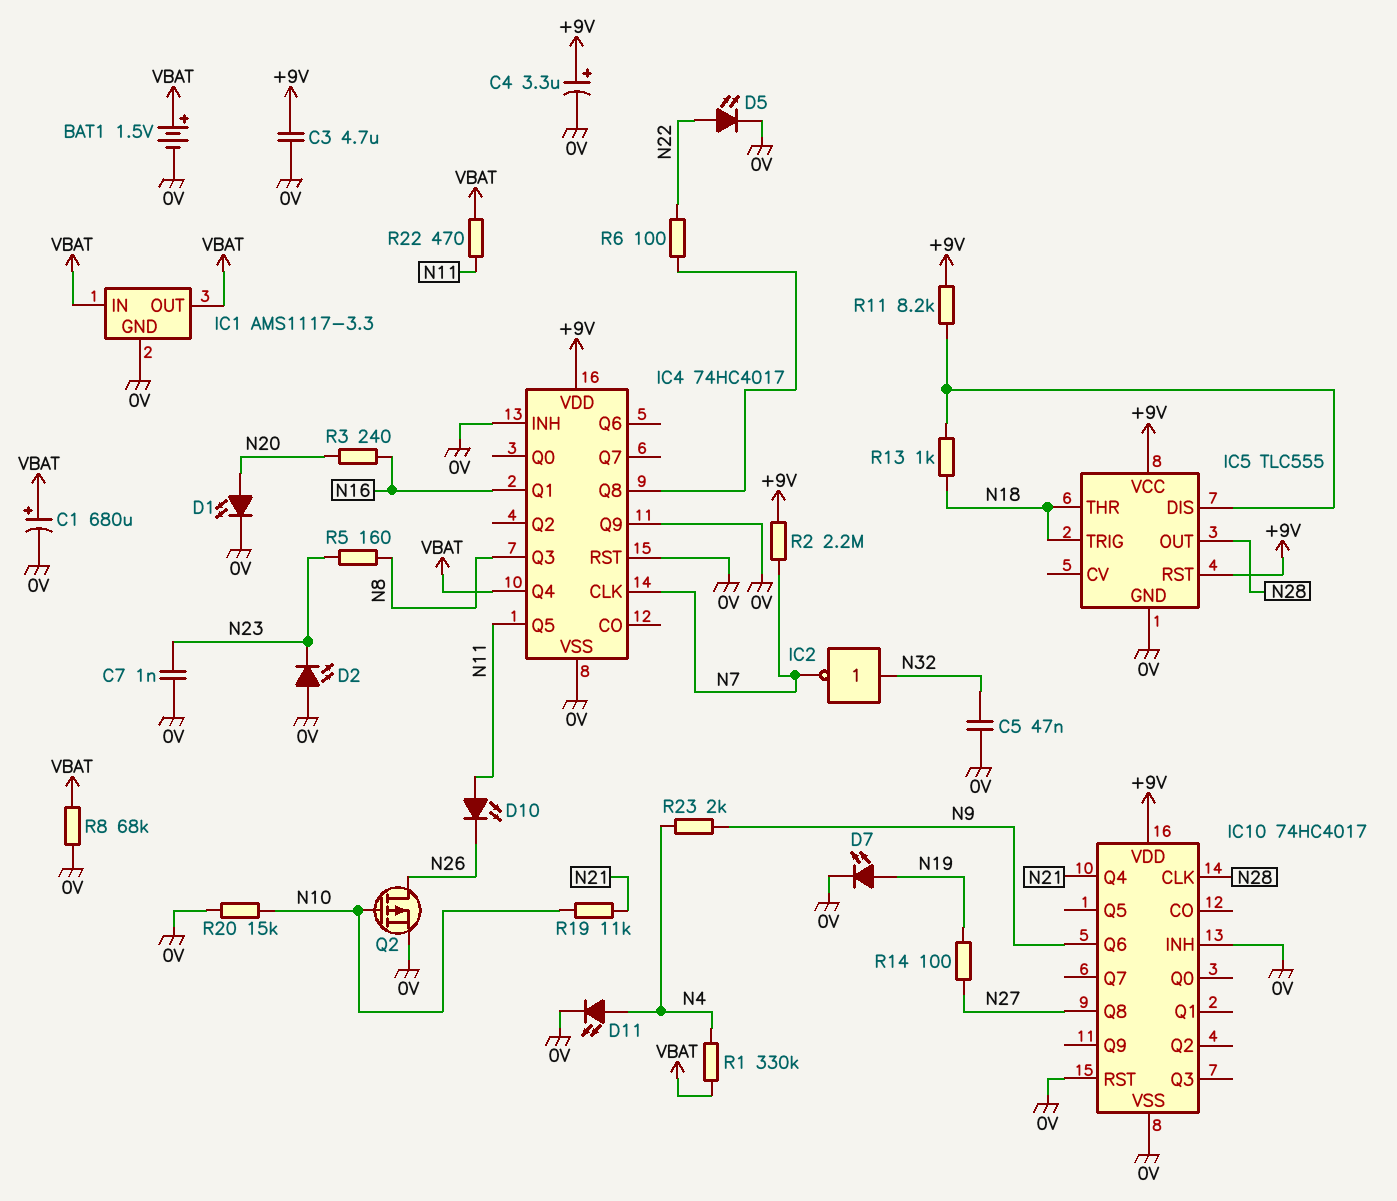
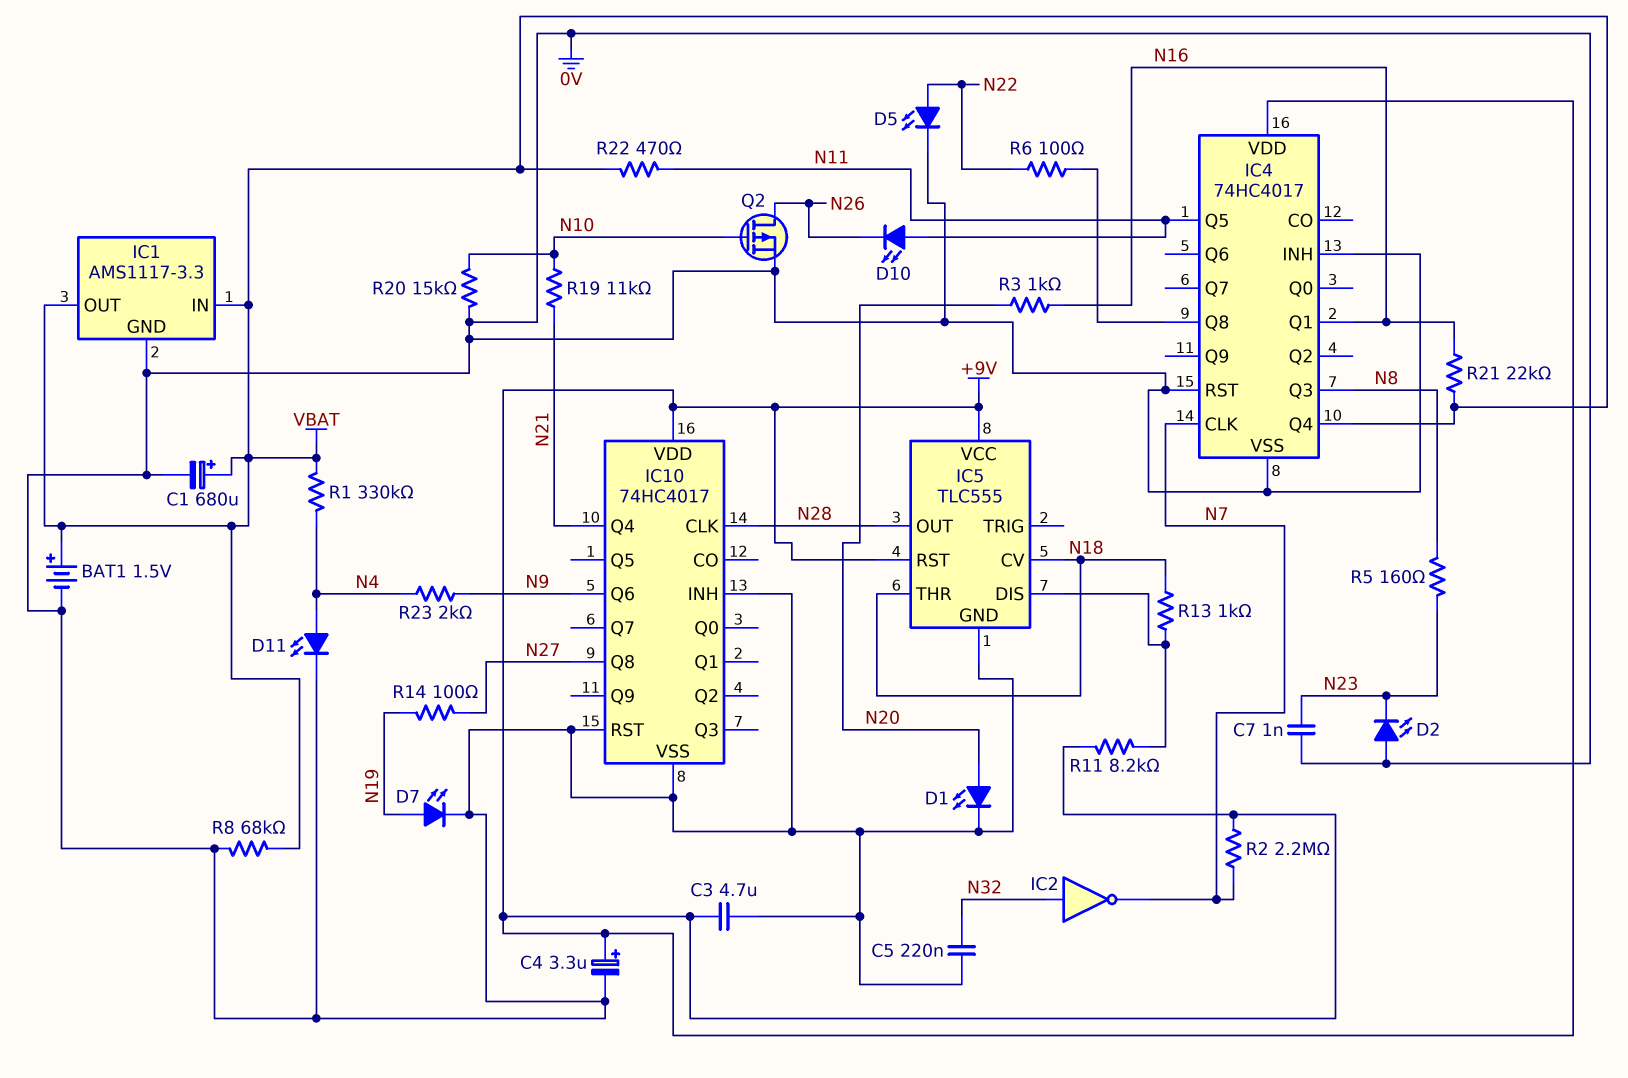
C5: 47nF (0V, N32) -> 220nF (0V, N32)
IC4 pin Q9: 0V -> none
IC5 pin CV: none -> N18
IC5 pin TRIG: N18 -> none
R3: 240 (N16, N20) -> 1k (N16, N20)
R21: none -> 22k (N16, VBAT)

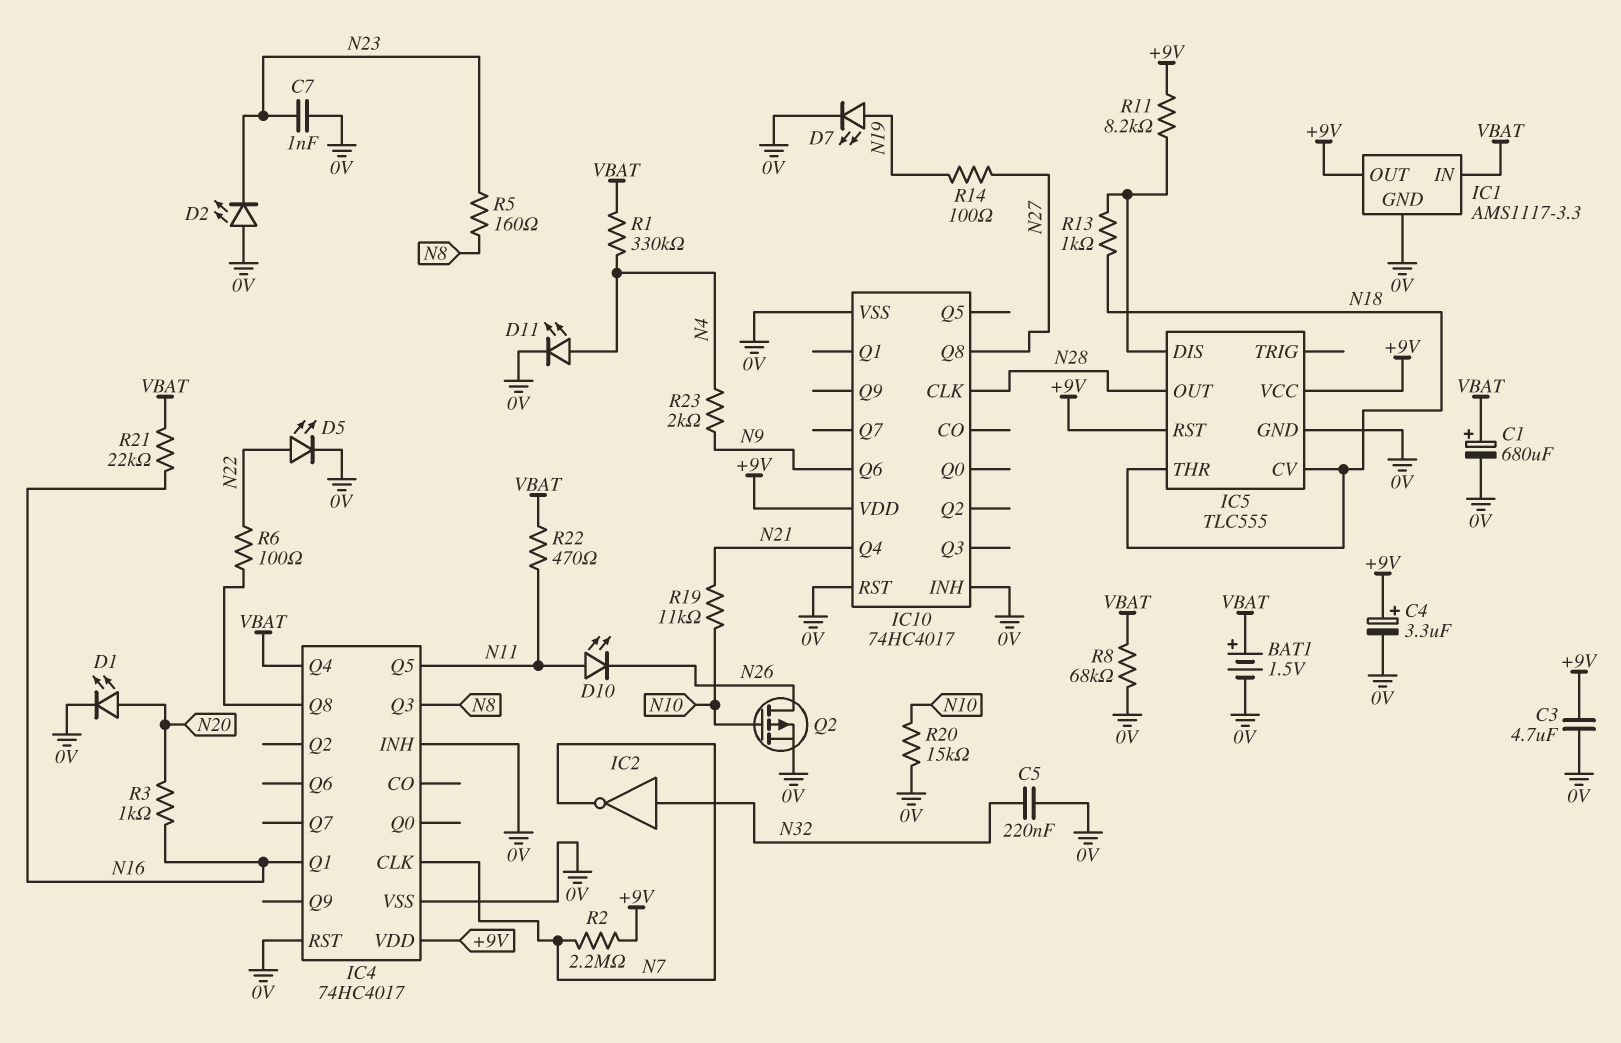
IC1 pin OUT: VBAT -> +9V

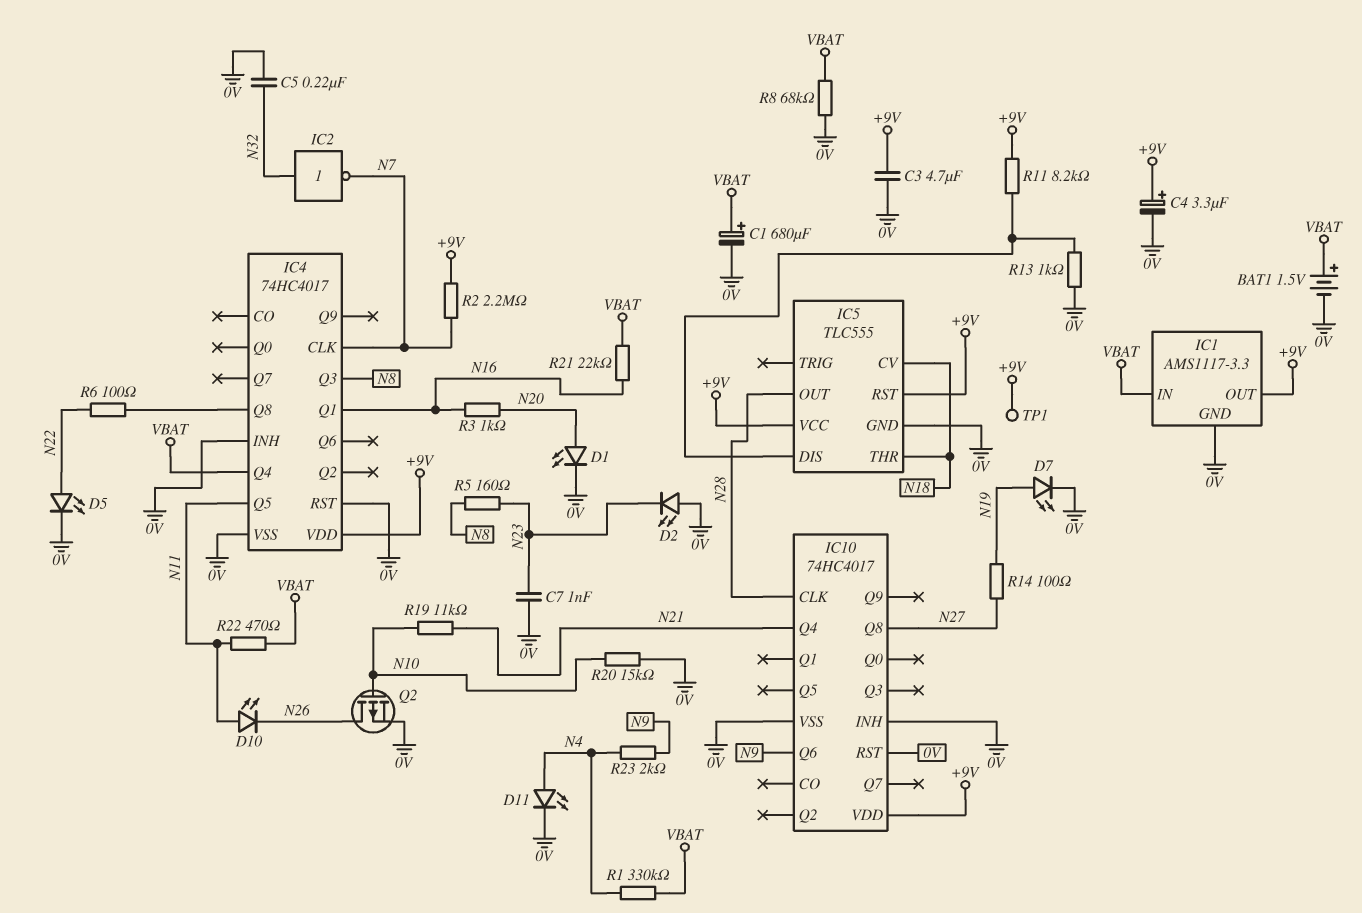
R13: 1k (IC5/DIS, N18) -> 1k (0V, IC5/DIS)
TP1: none -> test point (+9V)

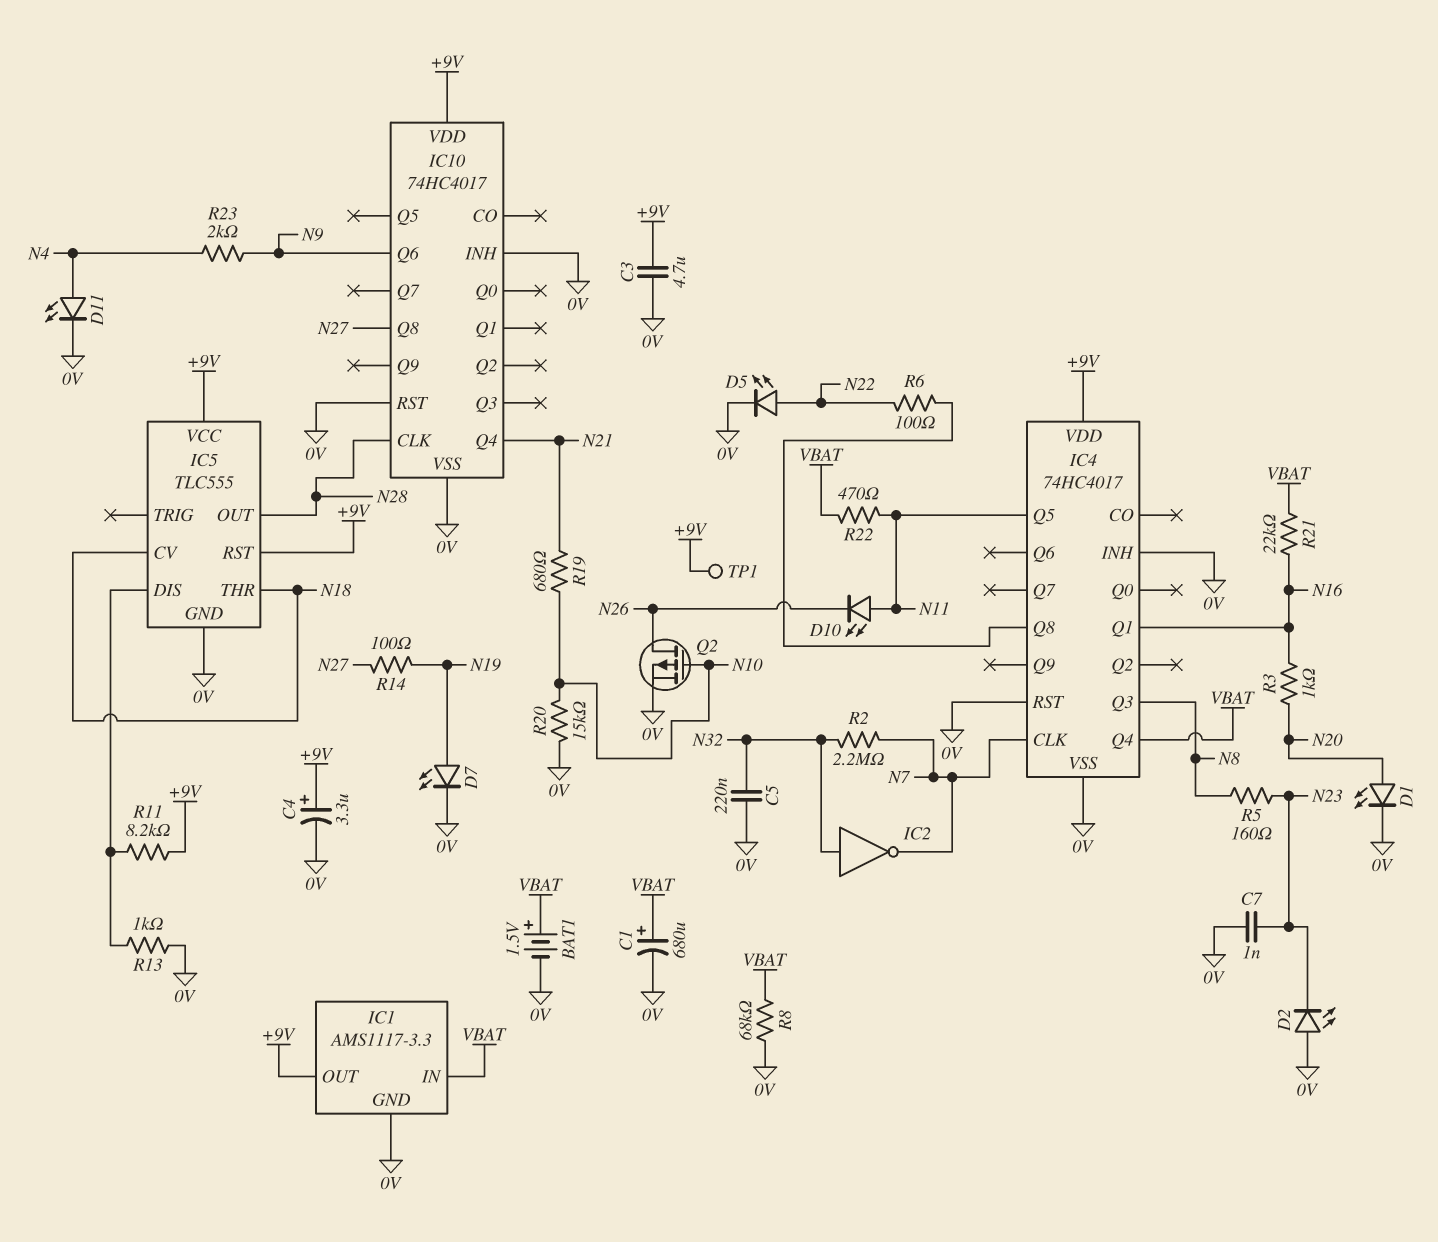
R1: 330k (N4, VBAT) -> none
R2: 2.2M (+9V, N7) -> 2.2M (N7, N32)
R19: 11k (N10, N21) -> 680 (N10, N21)

